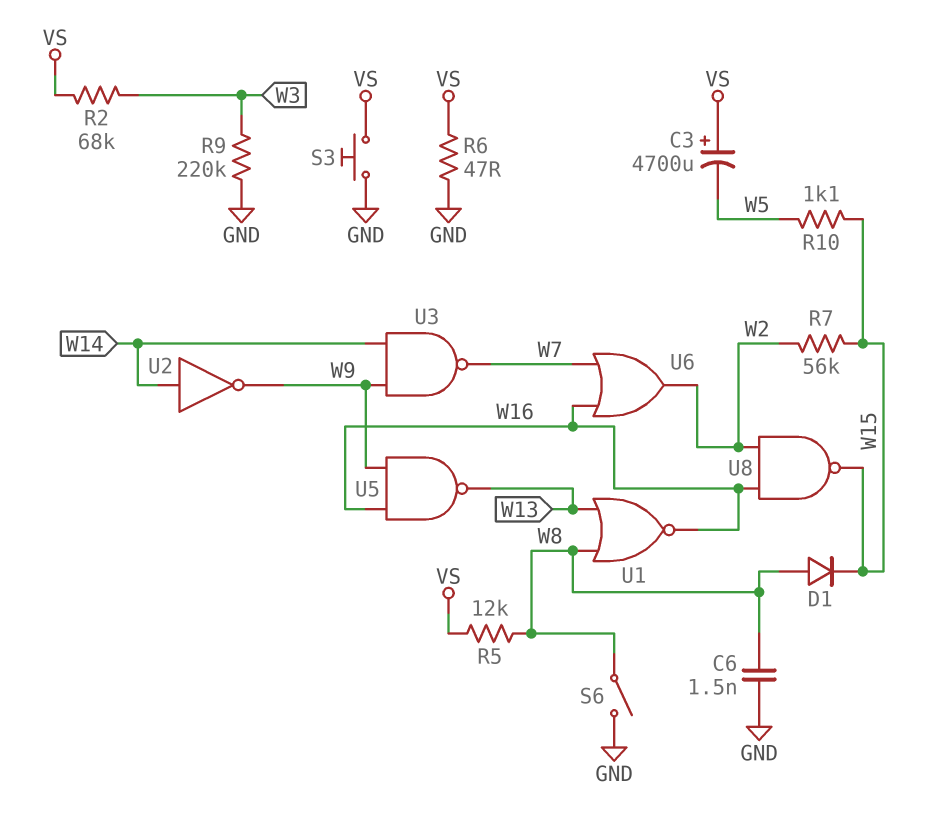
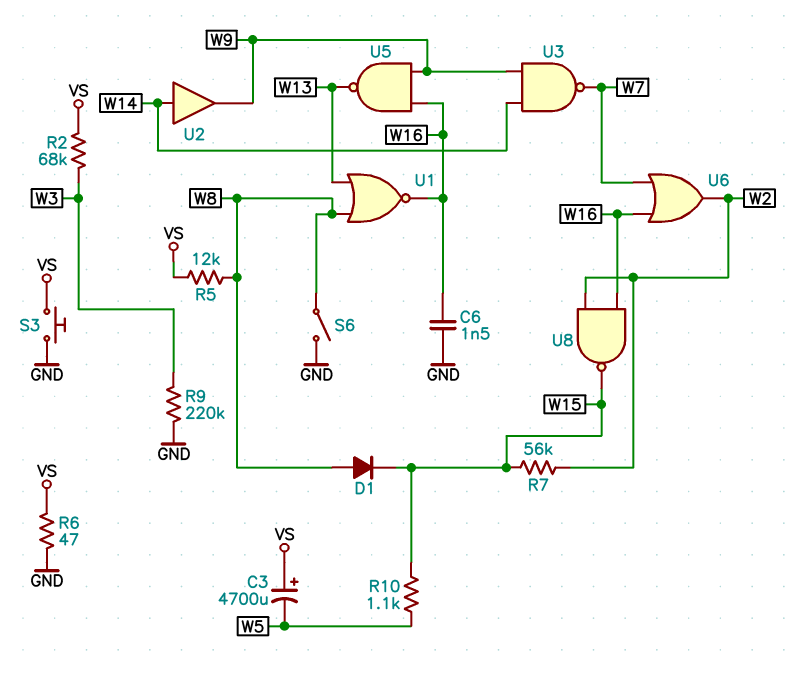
C6: 1.5nF (GND, W8) -> 1.5nF (GND, W16)
U2: NOT (in W14, out W9) -> buffer (in W14, out W9)

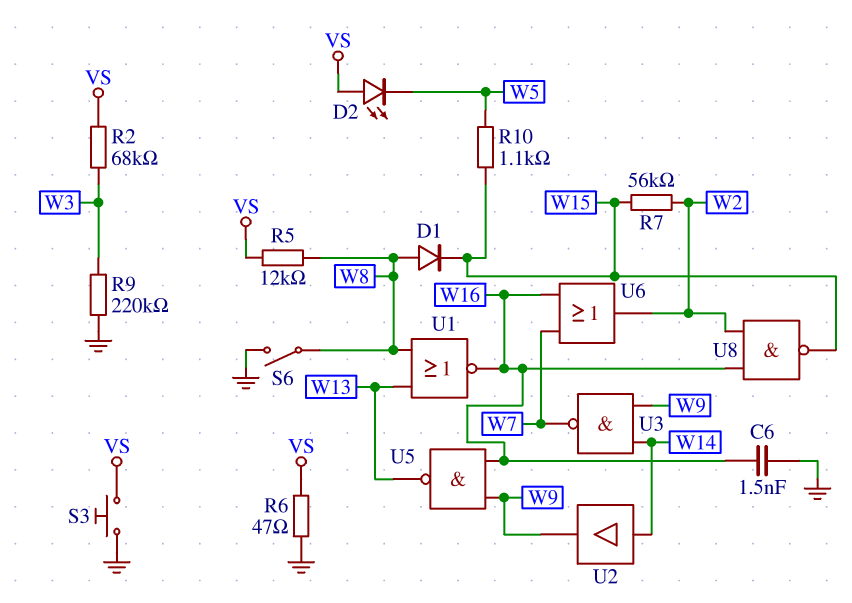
C3: 4700uF (plus VS, minus W5) -> none
D2: none -> LED (A VS, K W5)

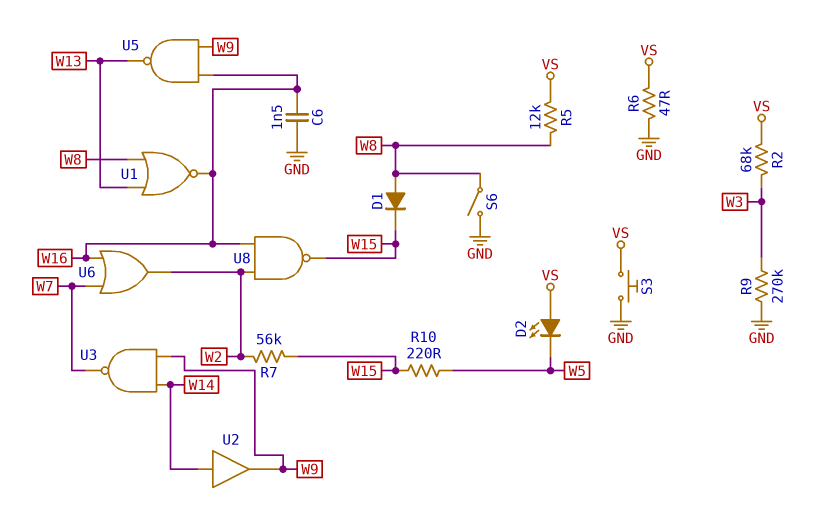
R9: 220k (GND, W3) -> 270k (GND, W3)
R10: 1.1k (W5, W15) -> 220 (W5, W15)

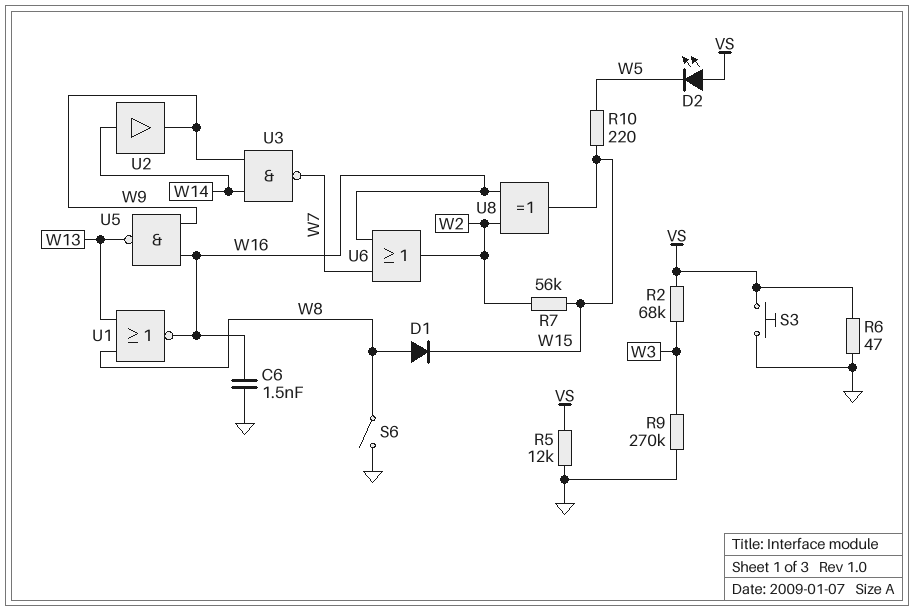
R5: 12k (VS, W8) -> 12k (GND, VS)
U8: NAND (in W2, in W16, out W15) -> XOR (in W2, in W16, out W15)

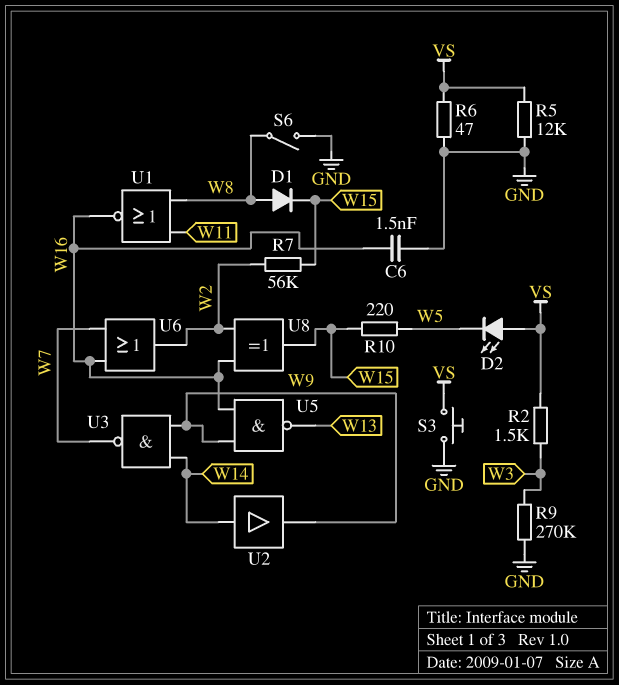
R2: 68k (VS, W3) -> 1.5k (VS, W3)
U1: NOR (in W8, in W13, out W16) -> NOR (in W8, in W11, out W16)

